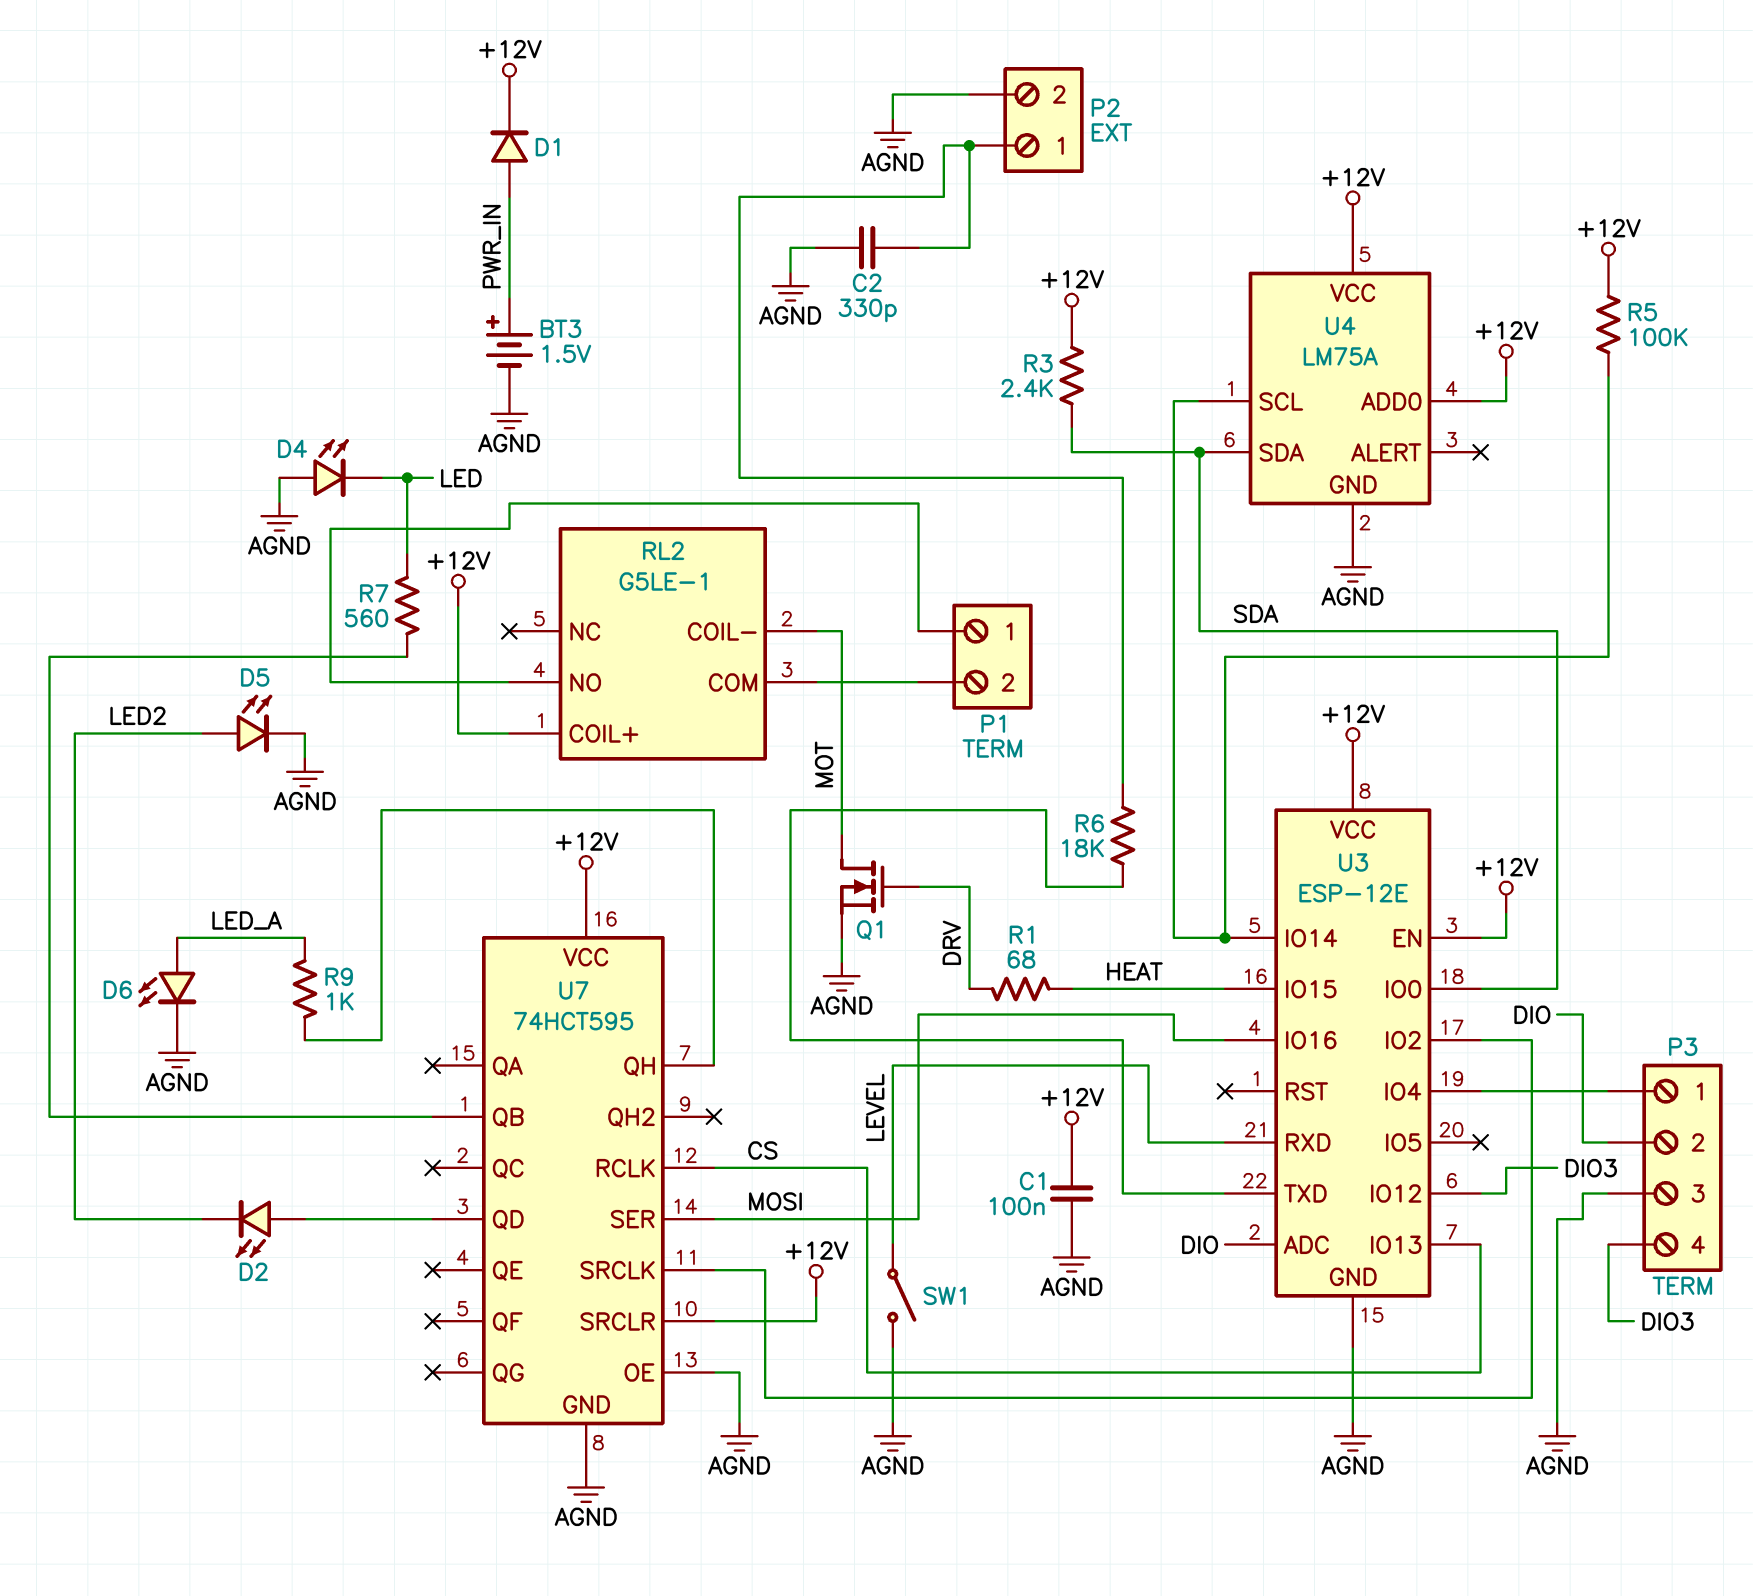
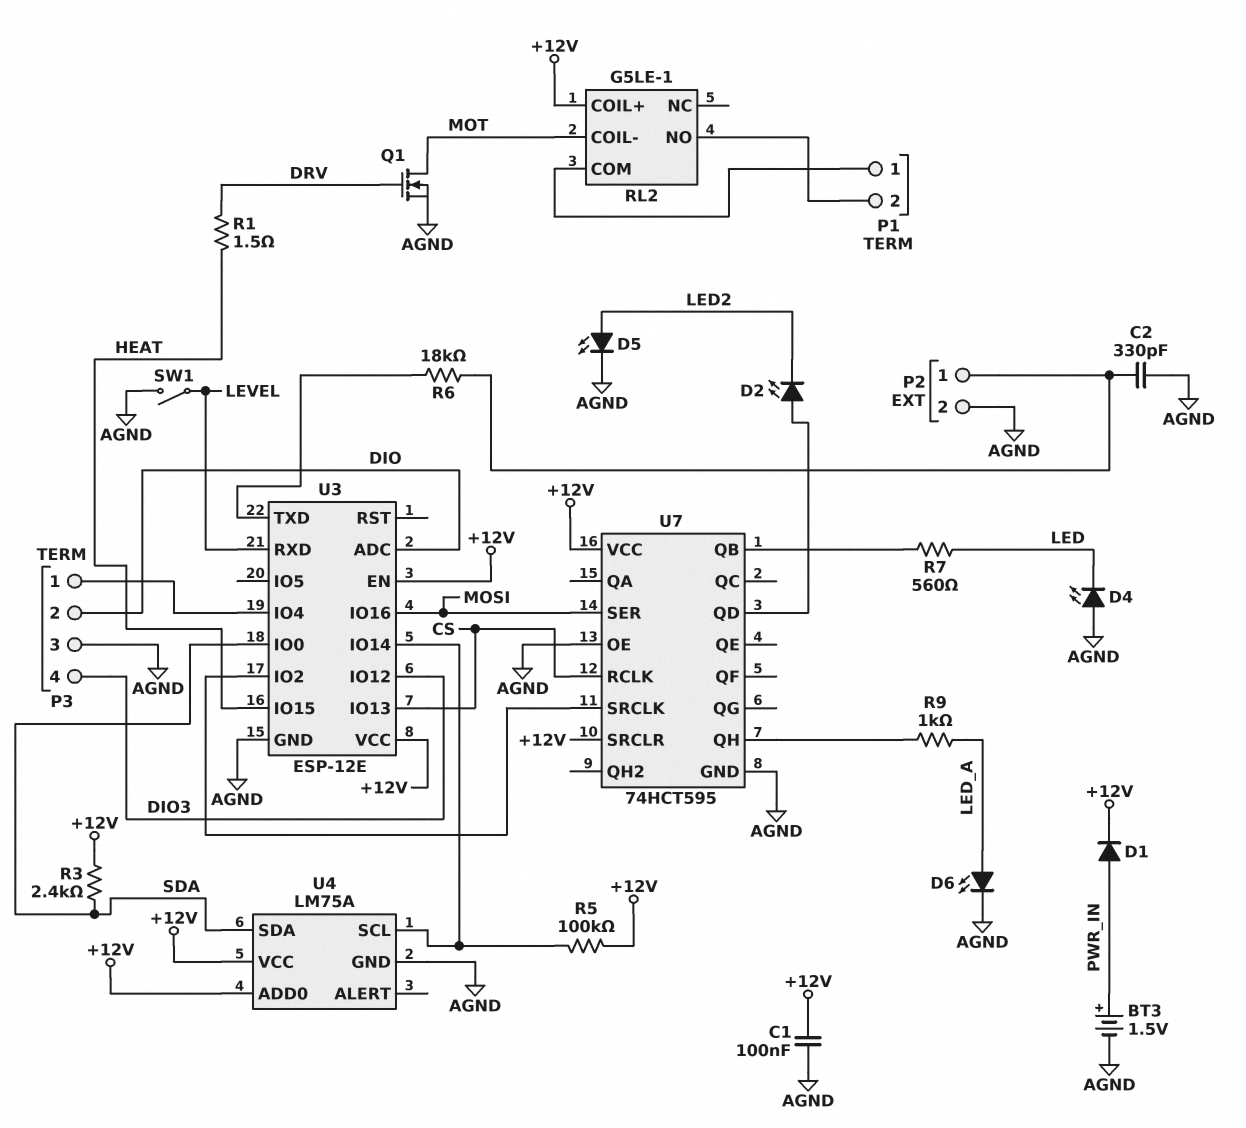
R1: 68 (DRV, HEAT) -> 1.5 (DRV, HEAT)
RL2 pin COM: P1/2 -> P1/1
RL2 pin NO: P1/1 -> P1/2

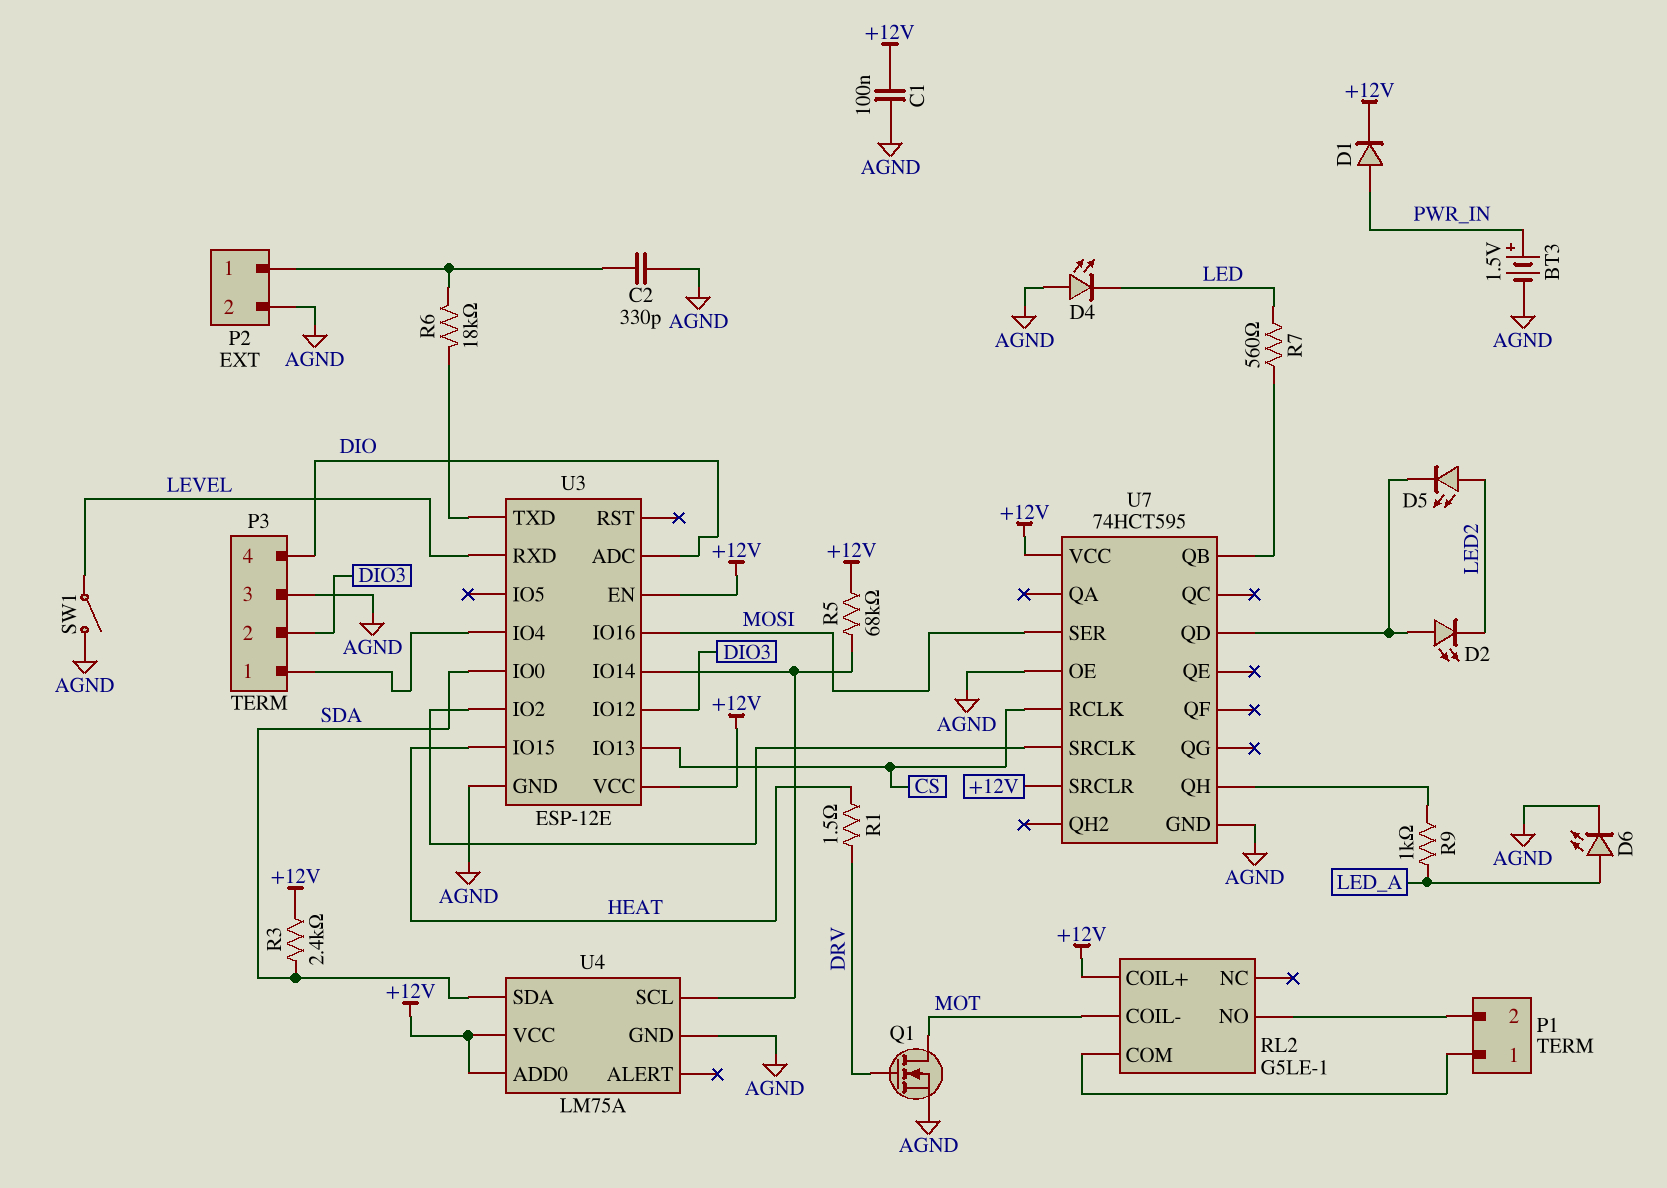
D5: LED (A LED2, K AGND) -> LED (A LED2, K U7/QD)
P3 pin 2: DIO -> DIO3
P3 pin 4: DIO3 -> DIO
R5: 100k (+12V, U3/IO14) -> 68k (+12V, U3/IO14)

